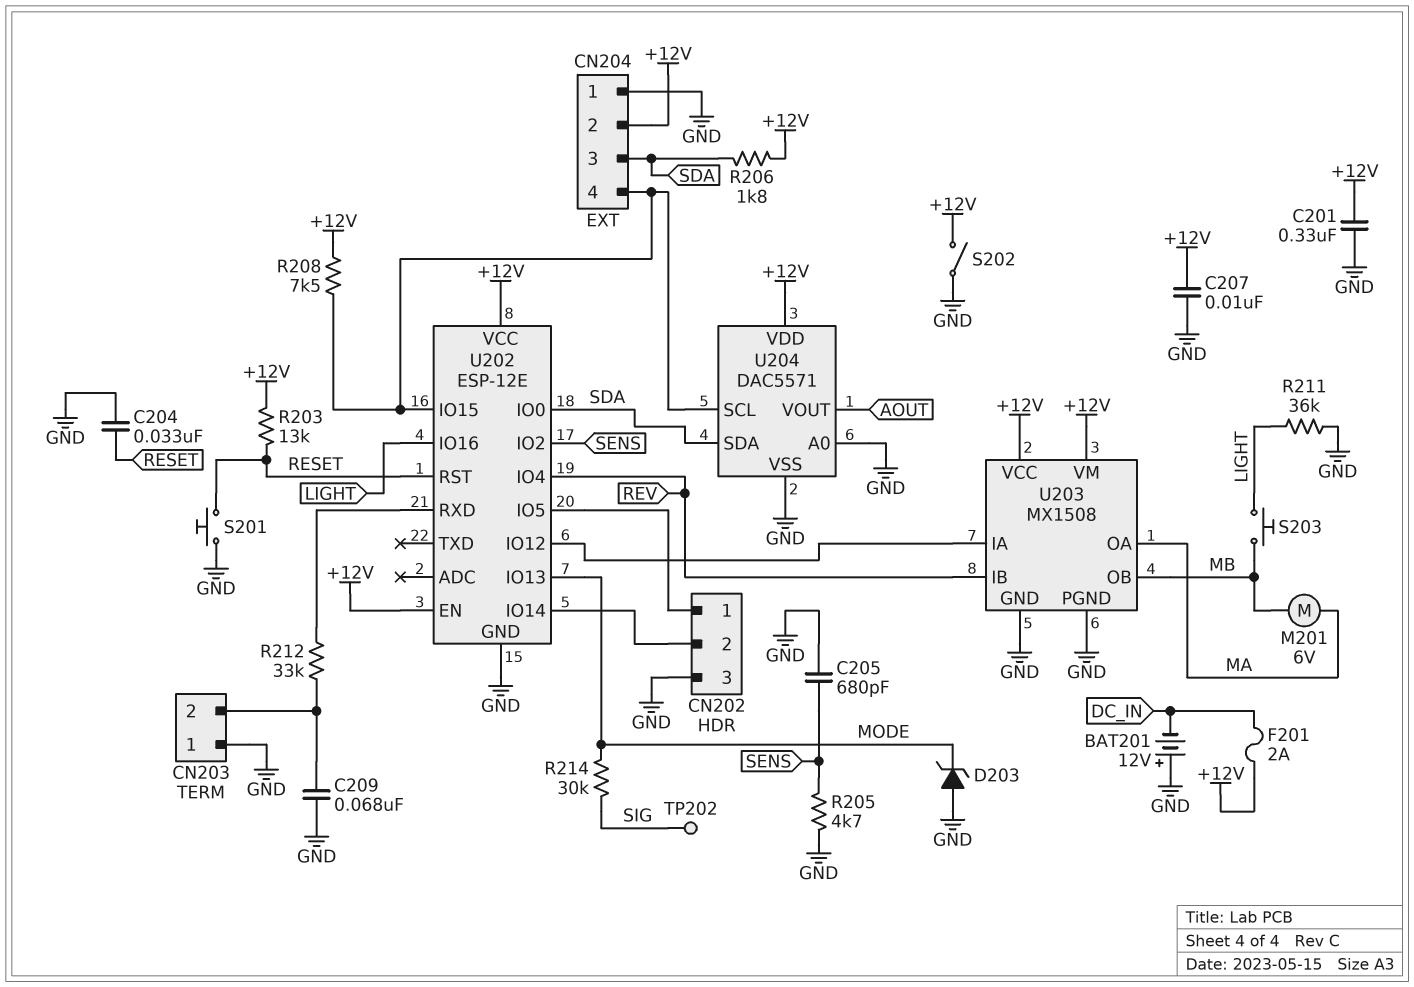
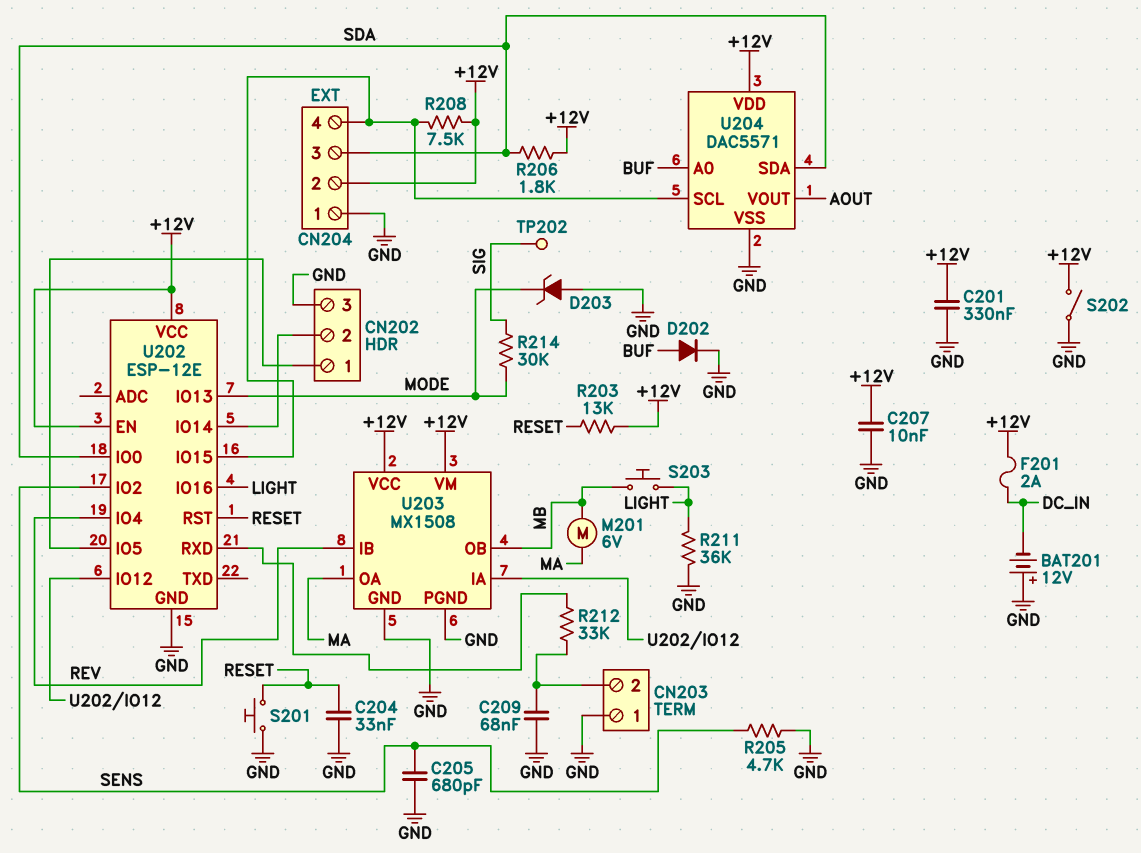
D202: none -> diode (A BUF, K GND)
U204 pin A0: GND -> BUF

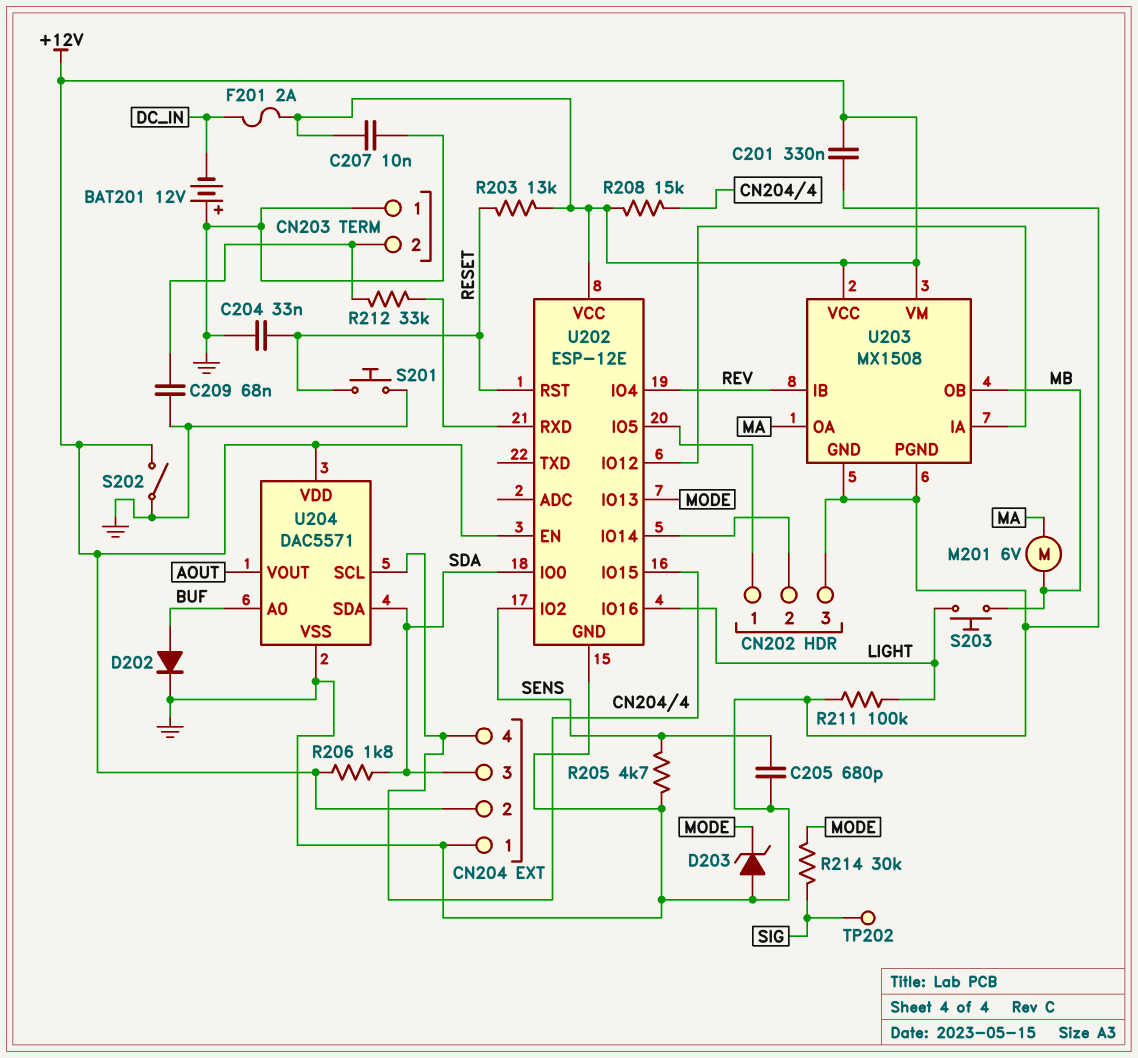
R208: 7.5k (+12V, CN204/4) -> 15k (+12V, CN204/4)
R211: 36k (GND, LIGHT) -> 100k (GND, LIGHT)

